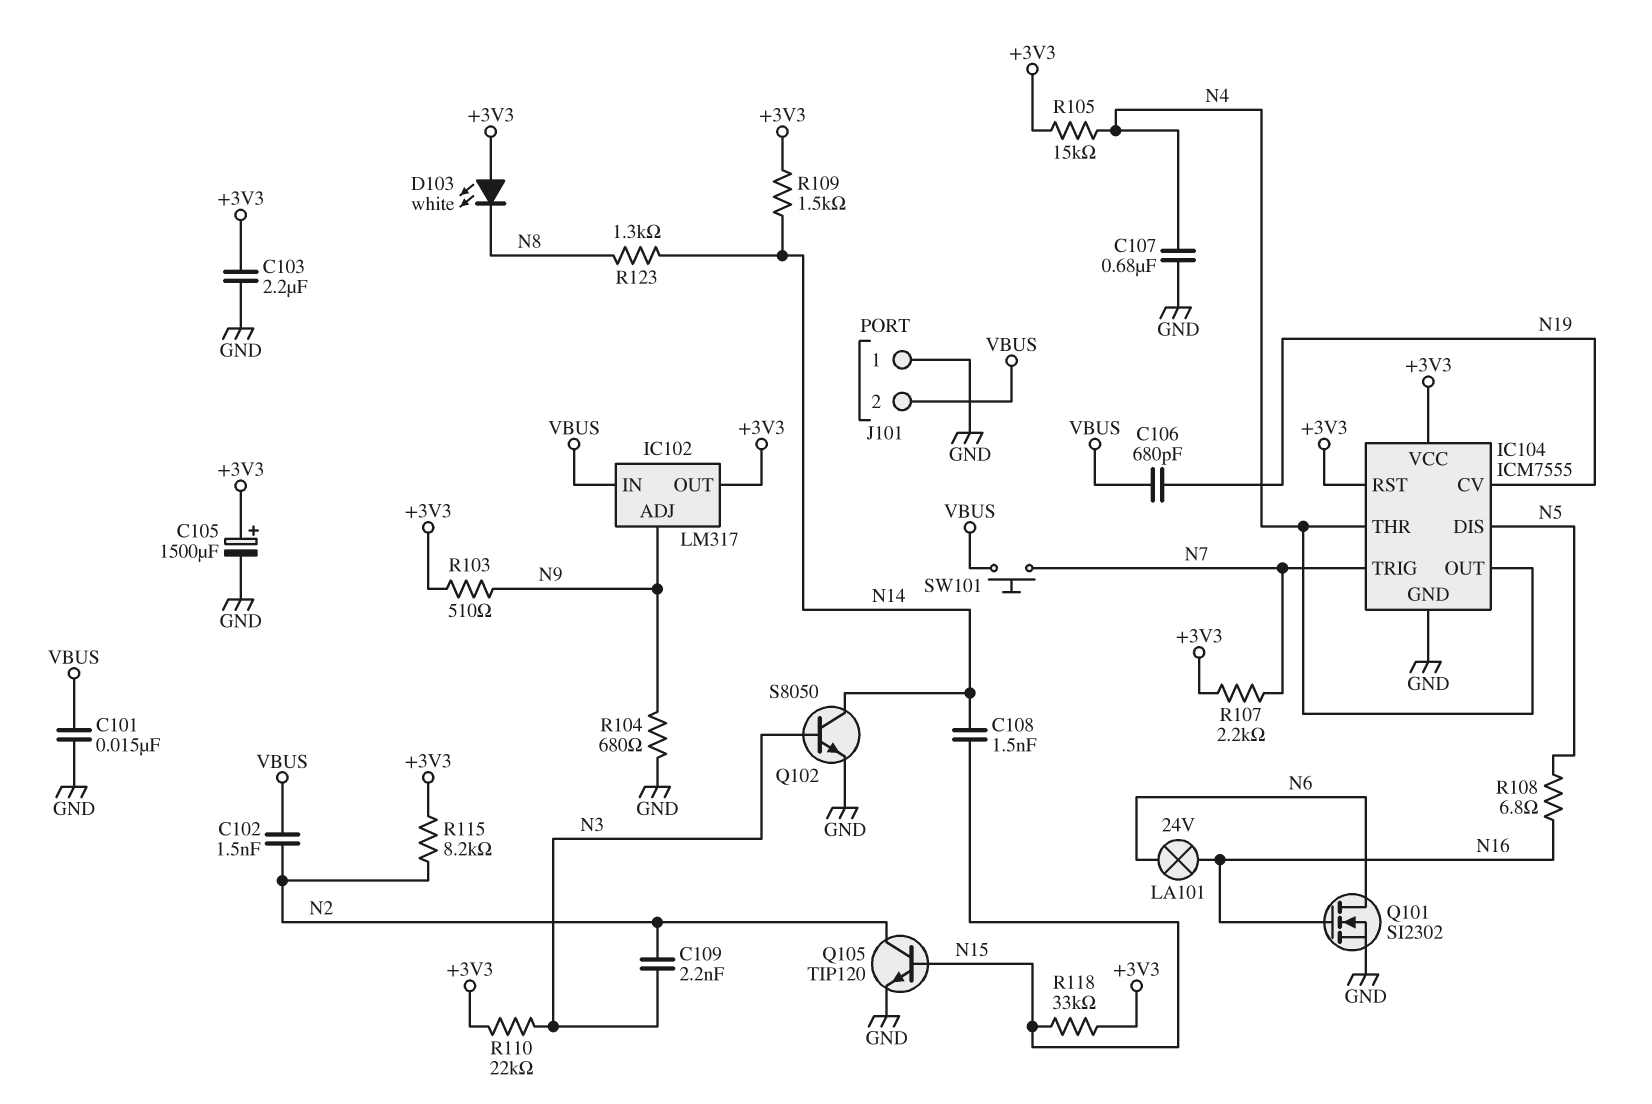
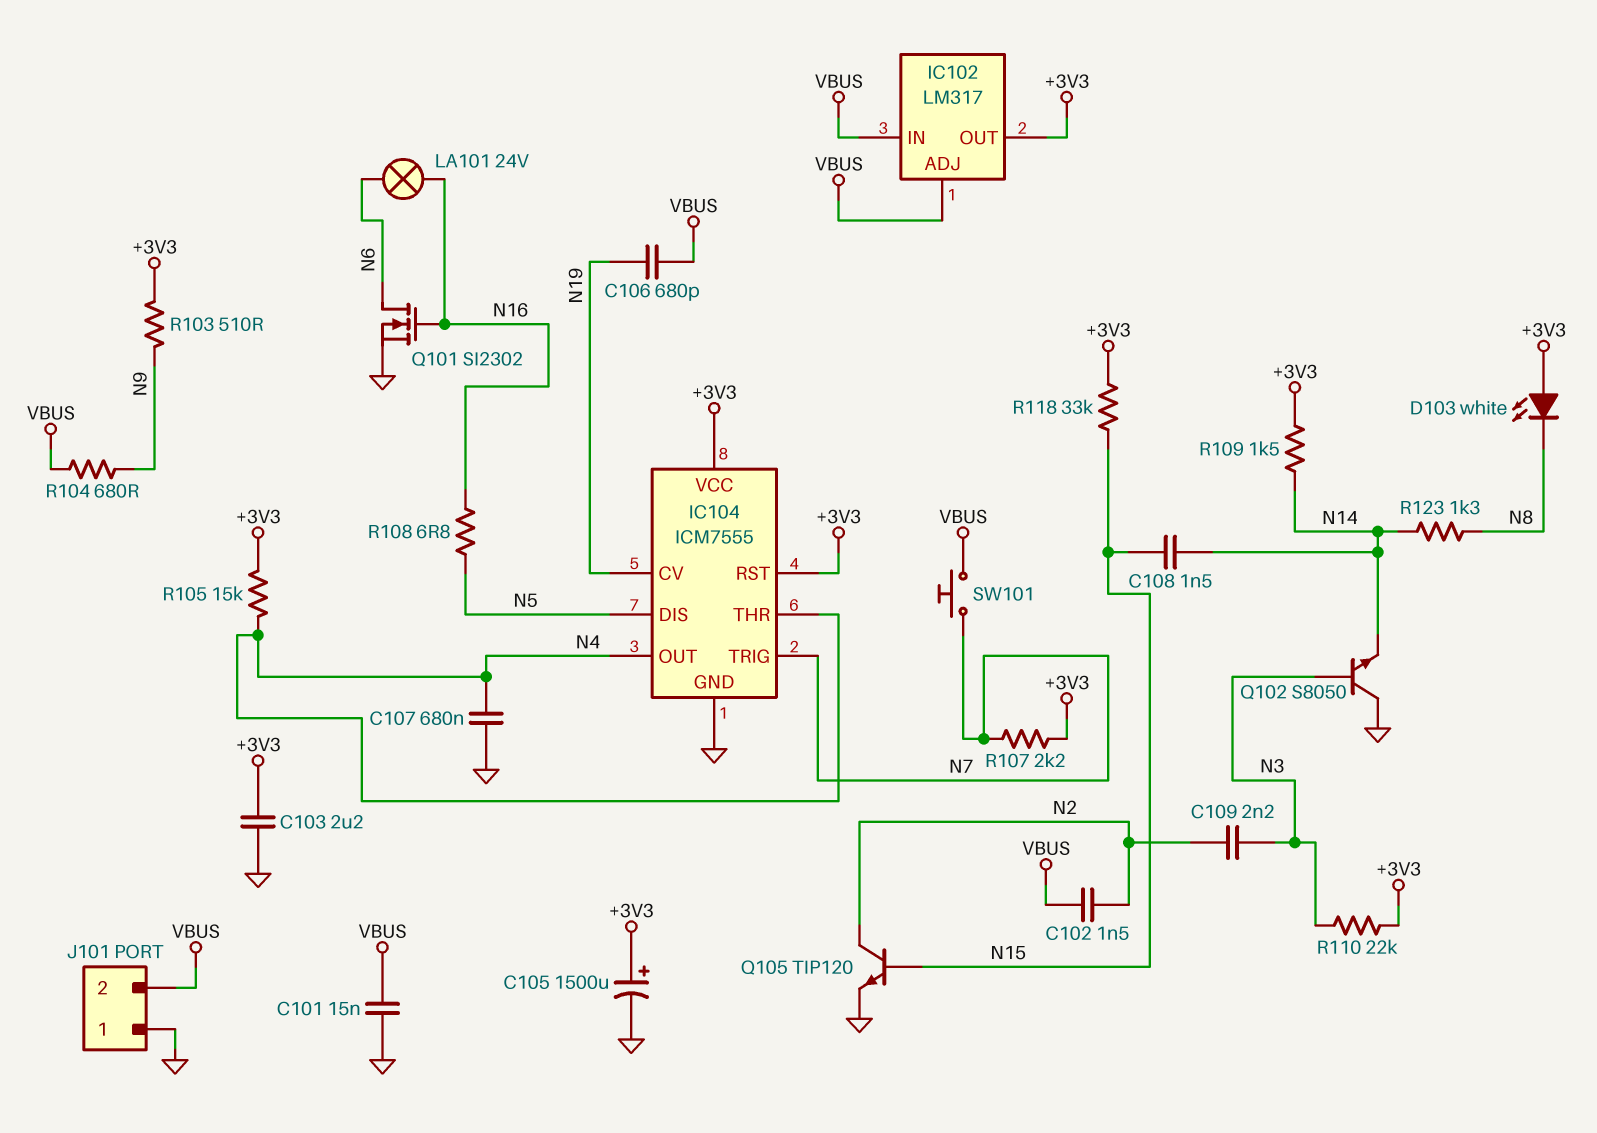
IC102 pin ADJ: N9 -> VBUS
Q102: NPN S8050 (B N3, C N14, E GND) -> NPN S8050 (B N3, C GND, E N14)
R104: 680 (GND, N9) -> 680 (N9, VBUS)
R115: 8.2k (+3V3, N2) -> none

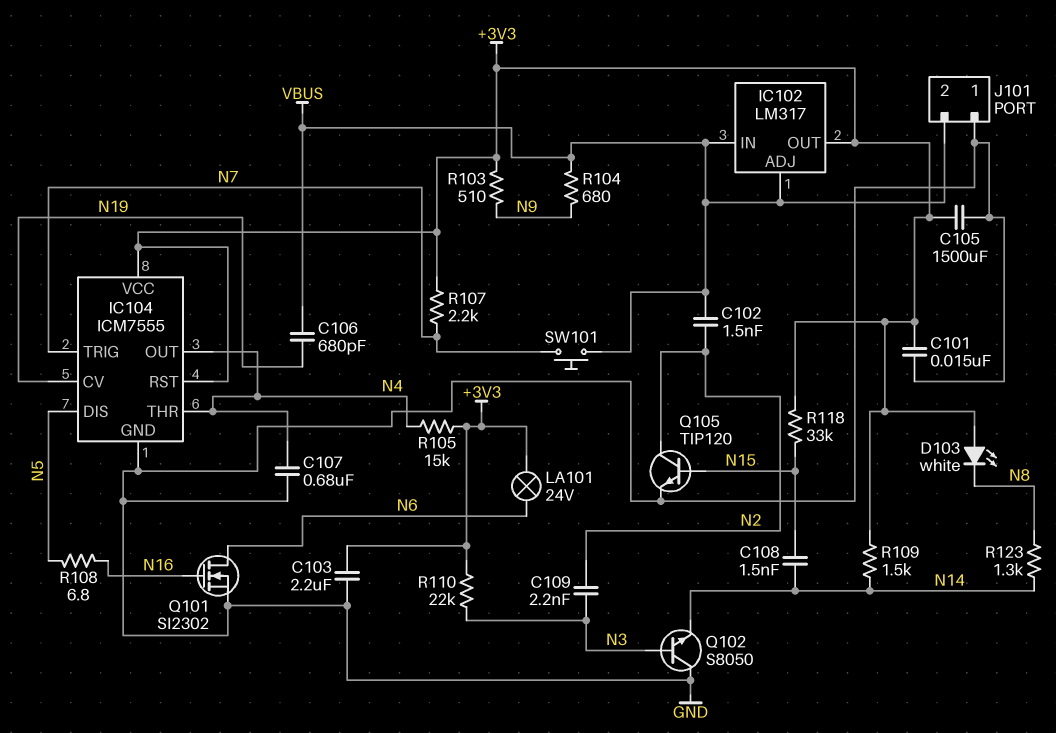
C101: 15nF (GND, VBUS) -> 15nF (+3V3, GND)
C105: 1500uF (plus +3V3, minus GND) -> 1500uF (+3V3, GND)
LA101: lamp 24V (N6, N16) -> lamp 24V (+3V3, N6)

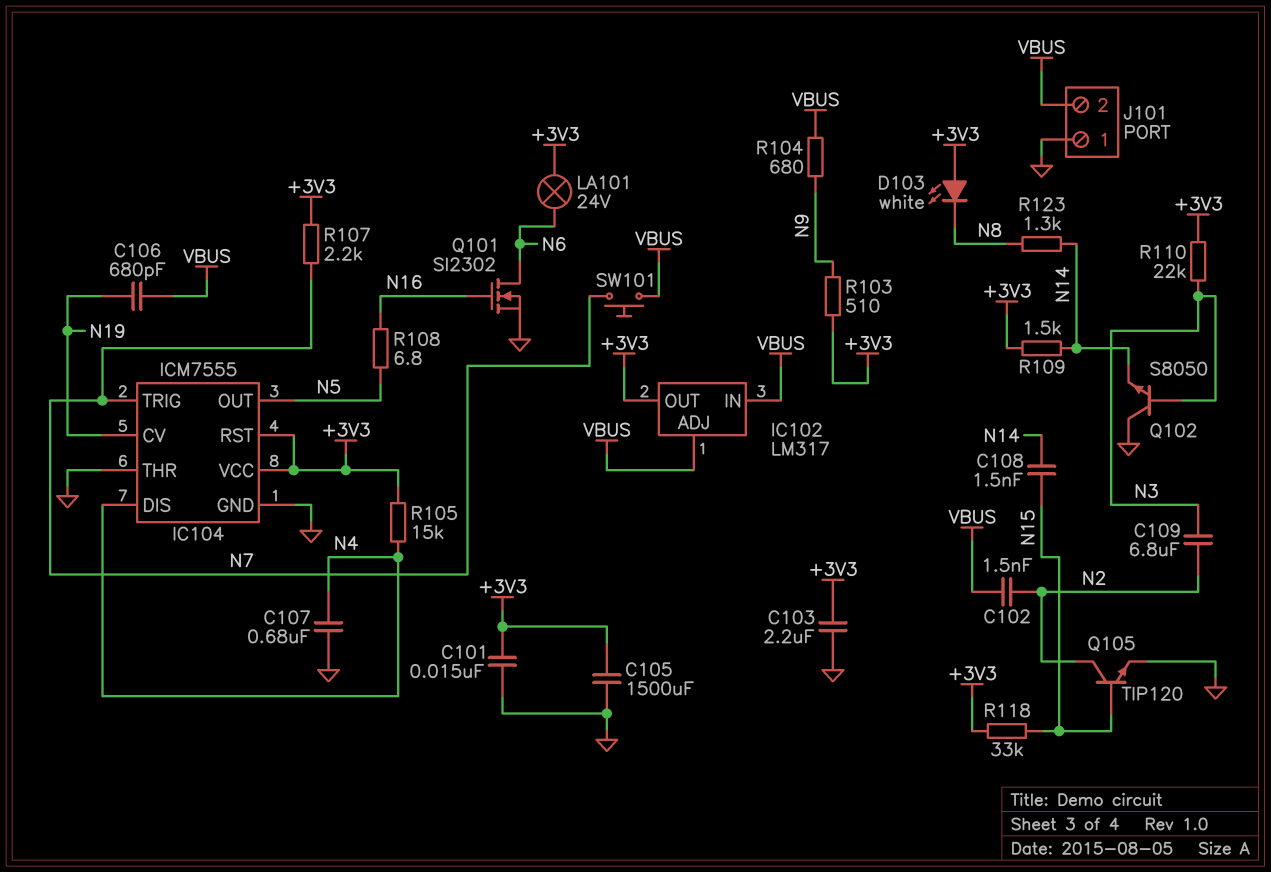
C109: 2.2nF (N2, N3) -> 6.8uF (N2, N3)
IC104 pin DIS: N5 -> N4
IC104 pin OUT: N4 -> N5
IC104 pin THR: N4 -> GND

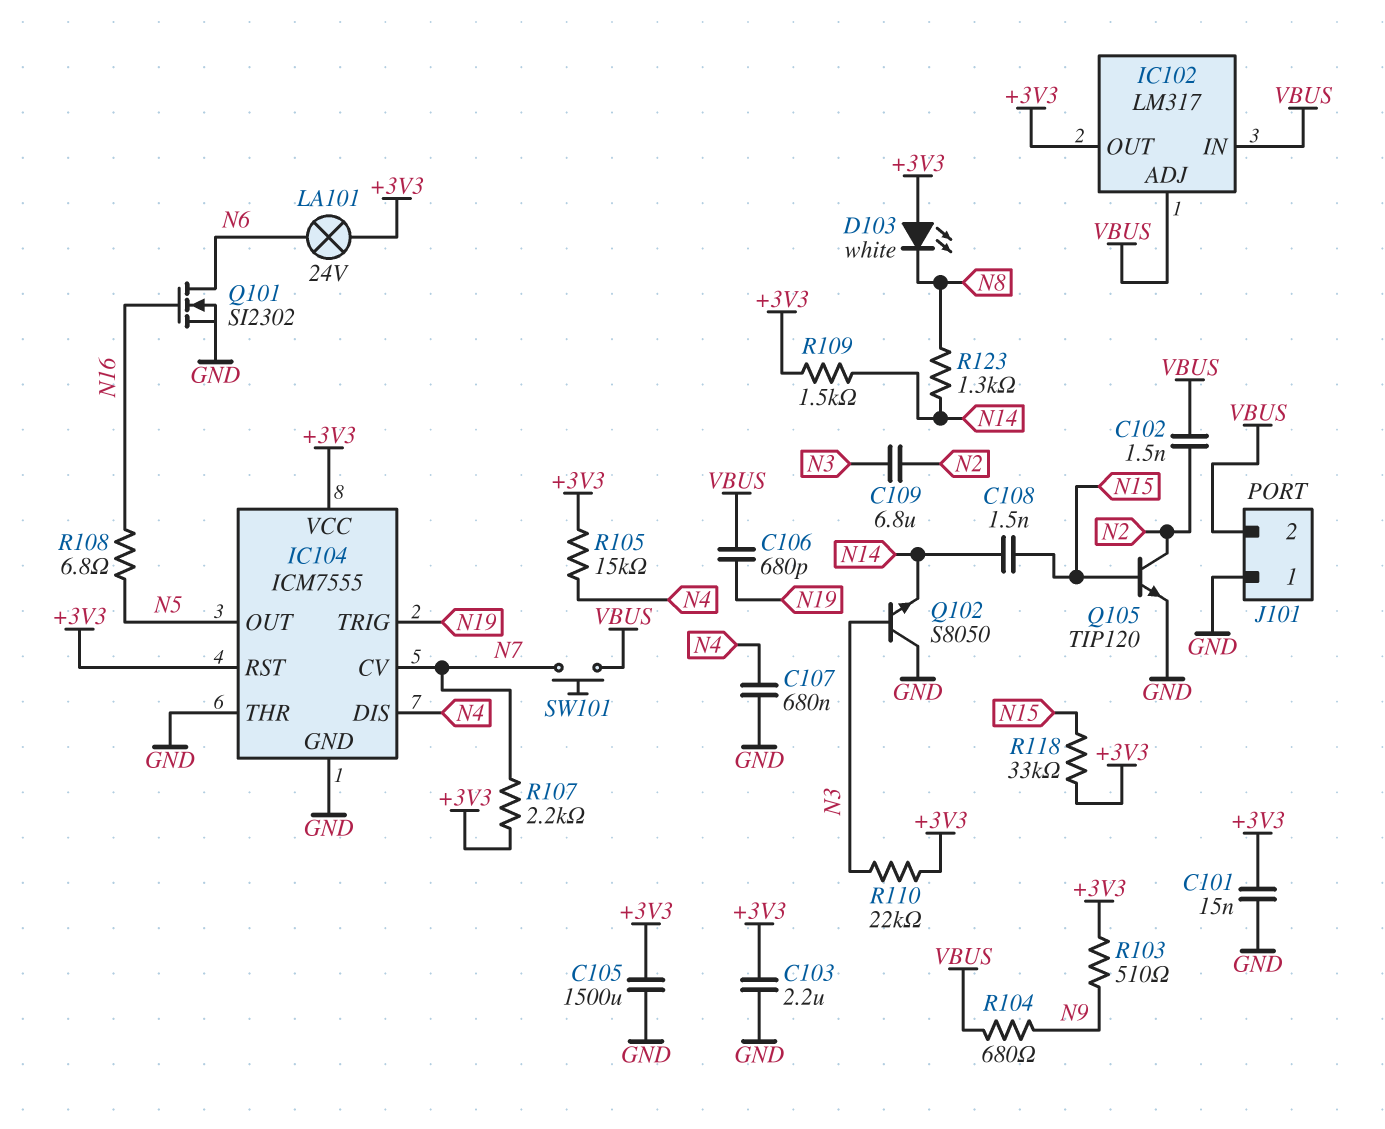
IC104 pin CV: N19 -> N7
IC104 pin TRIG: N7 -> N19

